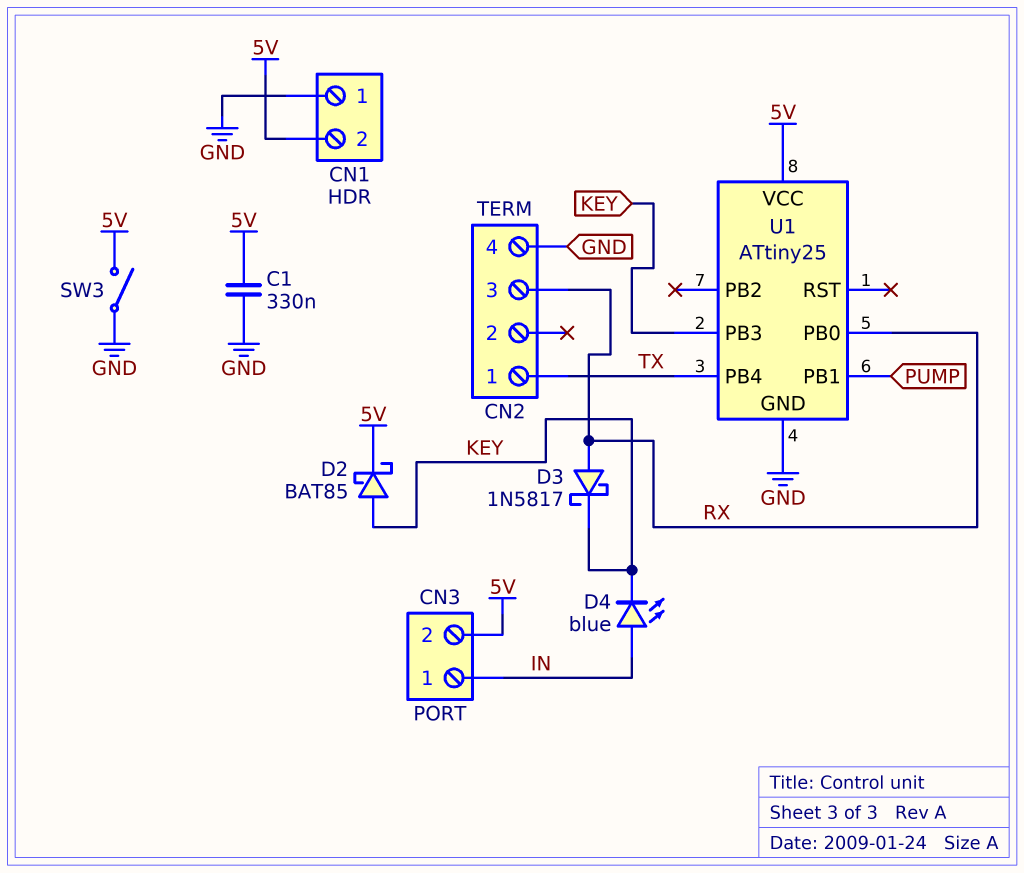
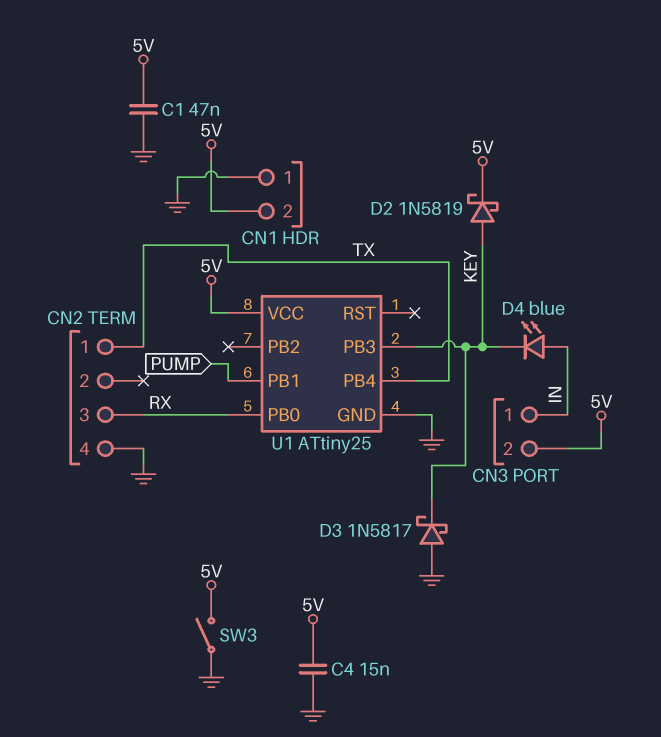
C1: 330nF (5V, GND) -> 47nF (5V, GND)
C4: none -> 15nF (5V, GND)
D2: schottky BAT85 (A KEY, K 5V) -> schottky 1N5819 (A KEY, K 5V)
D3: schottky 1N5817 (A RX, K KEY) -> schottky 1N5817 (A GND, K KEY)

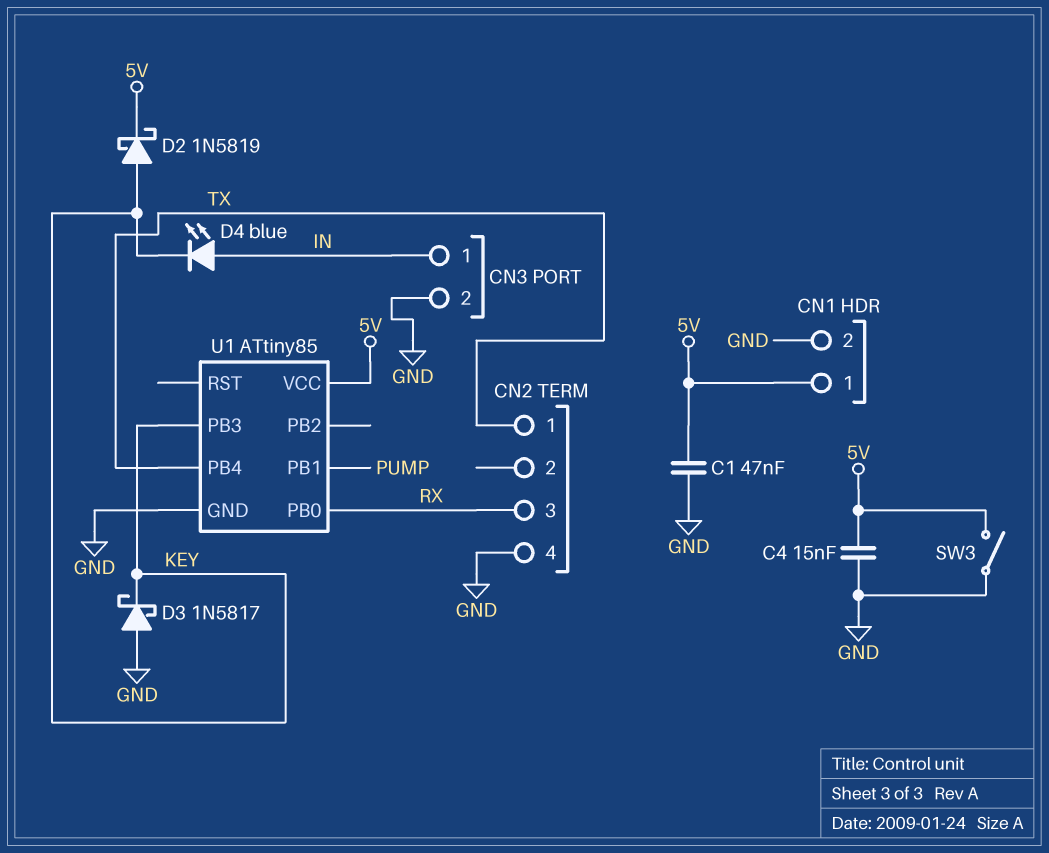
CN1 pin 1: GND -> 5V
CN1 pin 2: 5V -> GND
CN3 pin 2: 5V -> GND
U1: ATtiny25 -> ATtiny85

